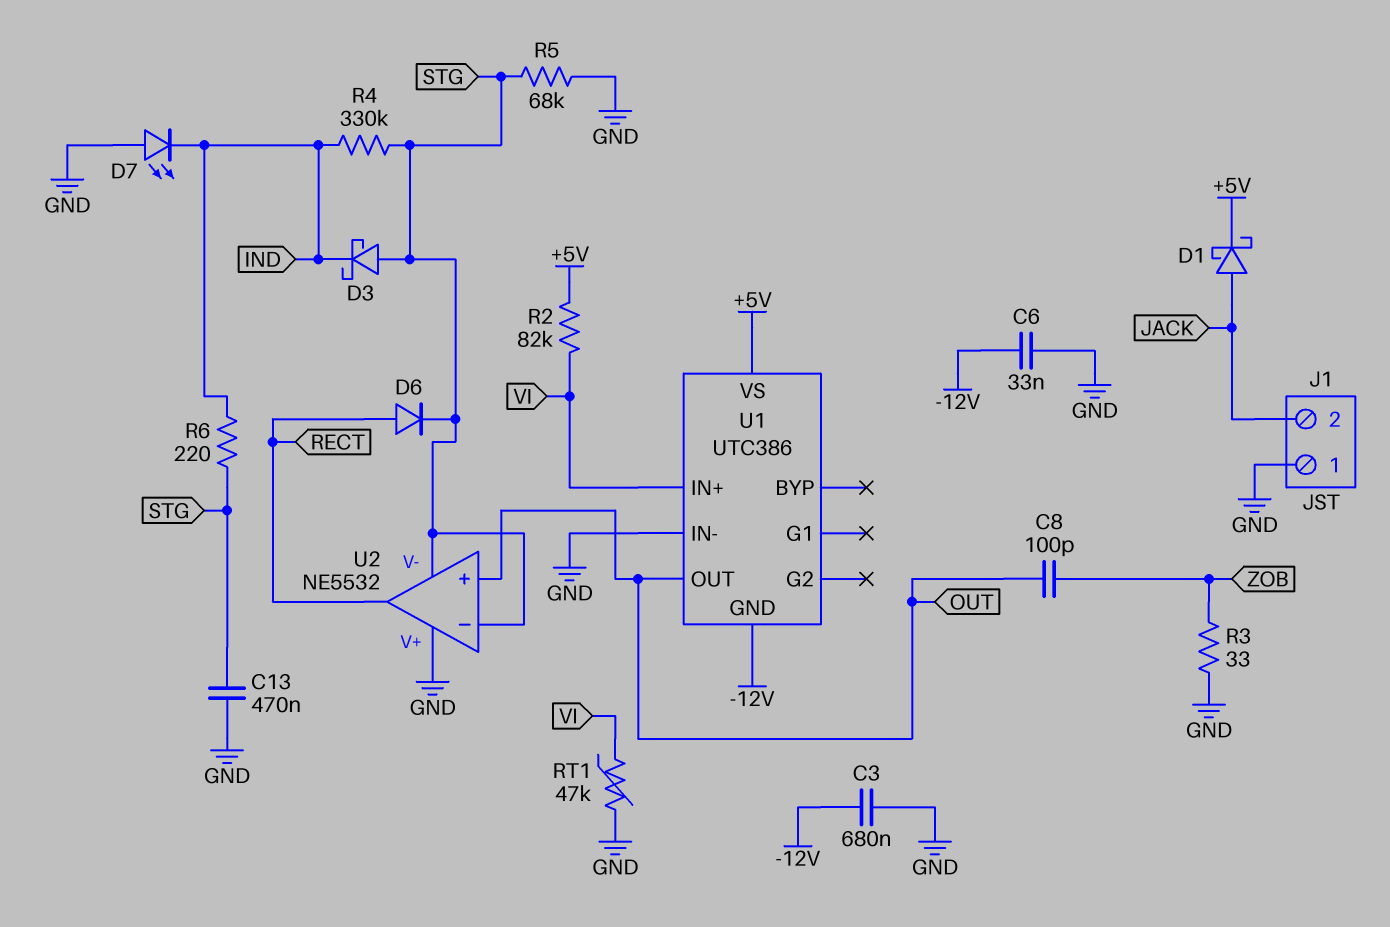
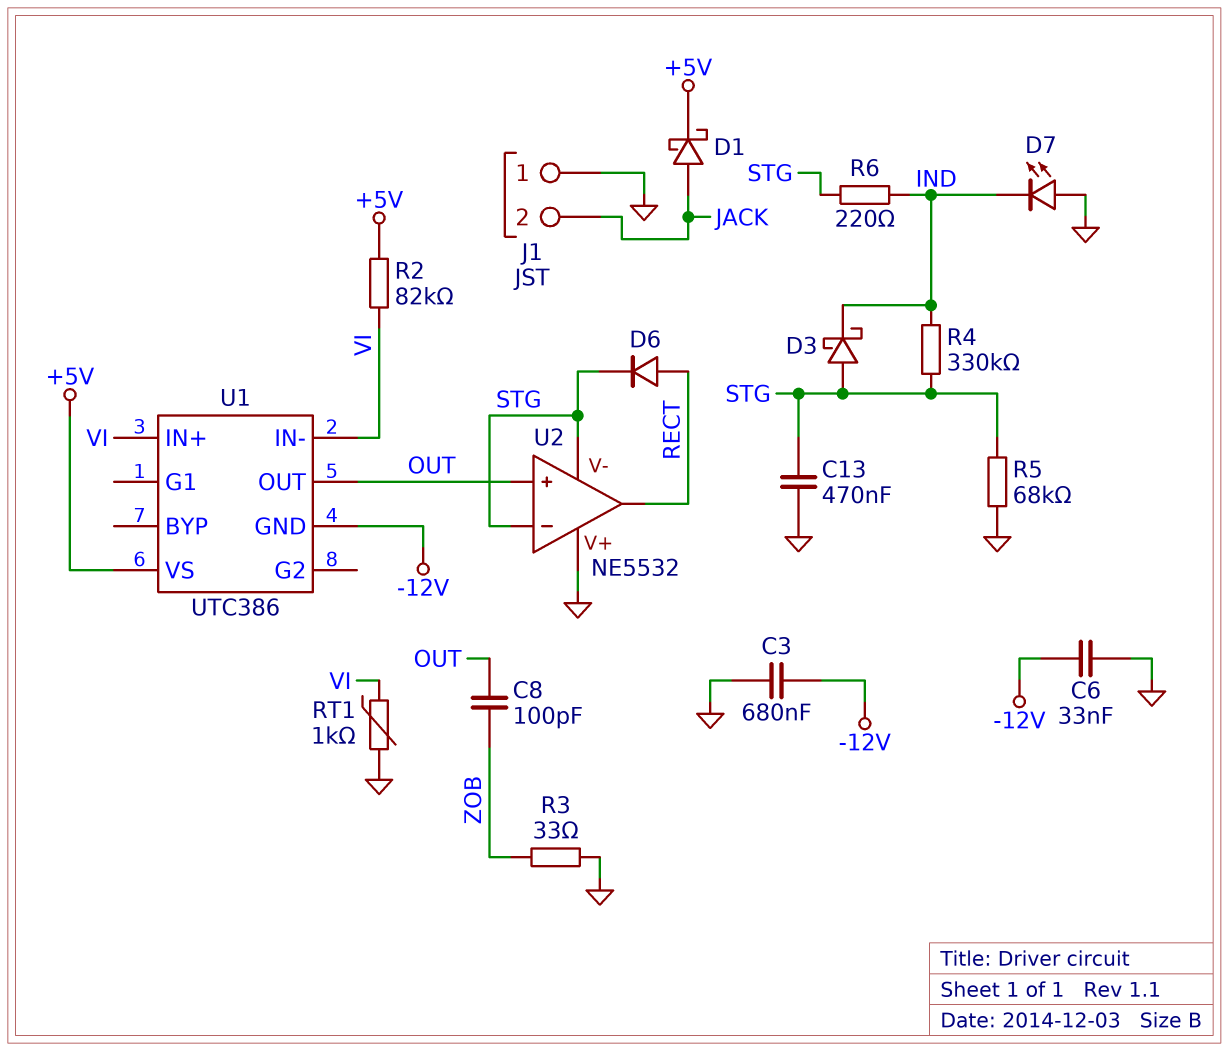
RT1: 47k (GND, VI) -> 1k (GND, VI)
U1 pin IN-: GND -> VI

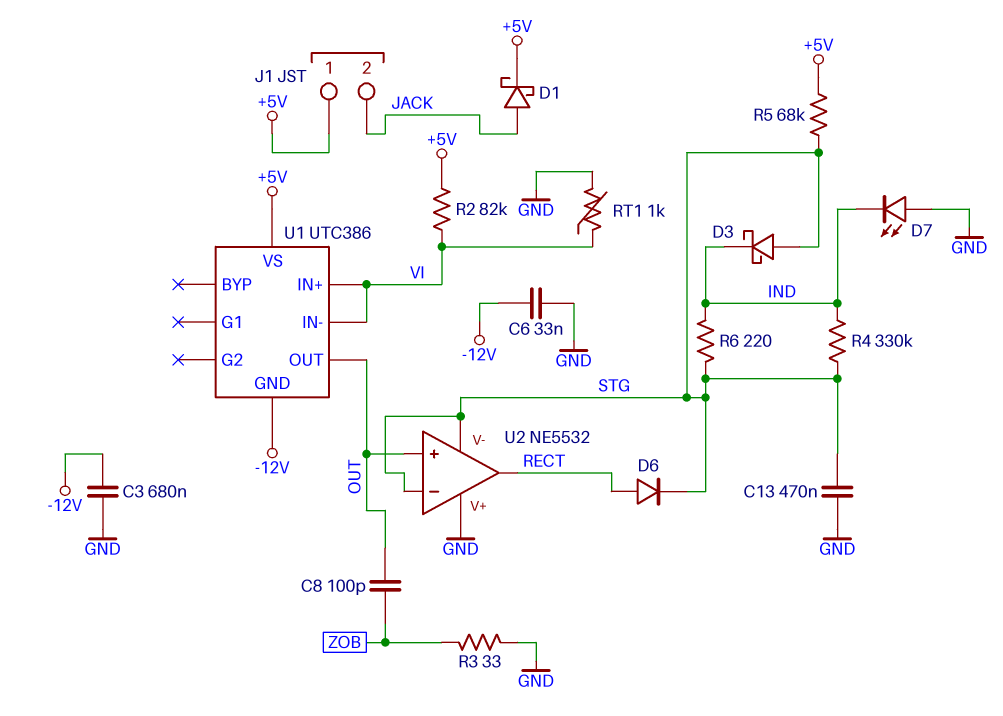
J1 pin 1: GND -> +5V
R5: 68k (GND, STG) -> 68k (+5V, STG)

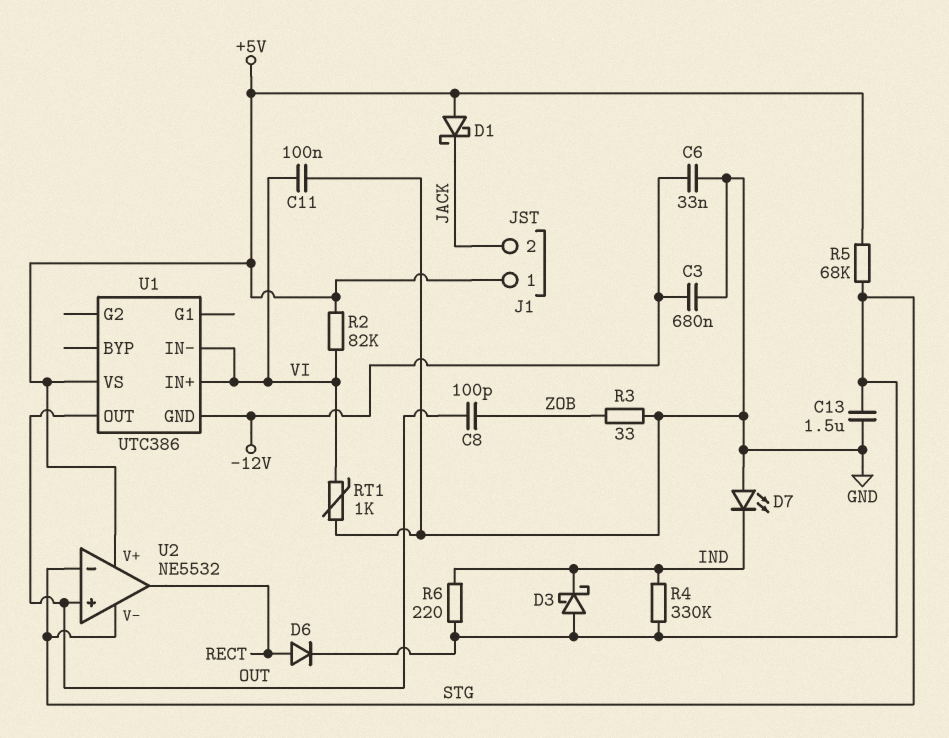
C11: none -> 100nF (GND, VI)
C13: 470nF (GND, STG) -> 1.5uF (GND, STG)
D1: schottky (A JACK, K +5V) -> schottky (A +5V, K JACK)
U2 pin V+: GND -> +5V

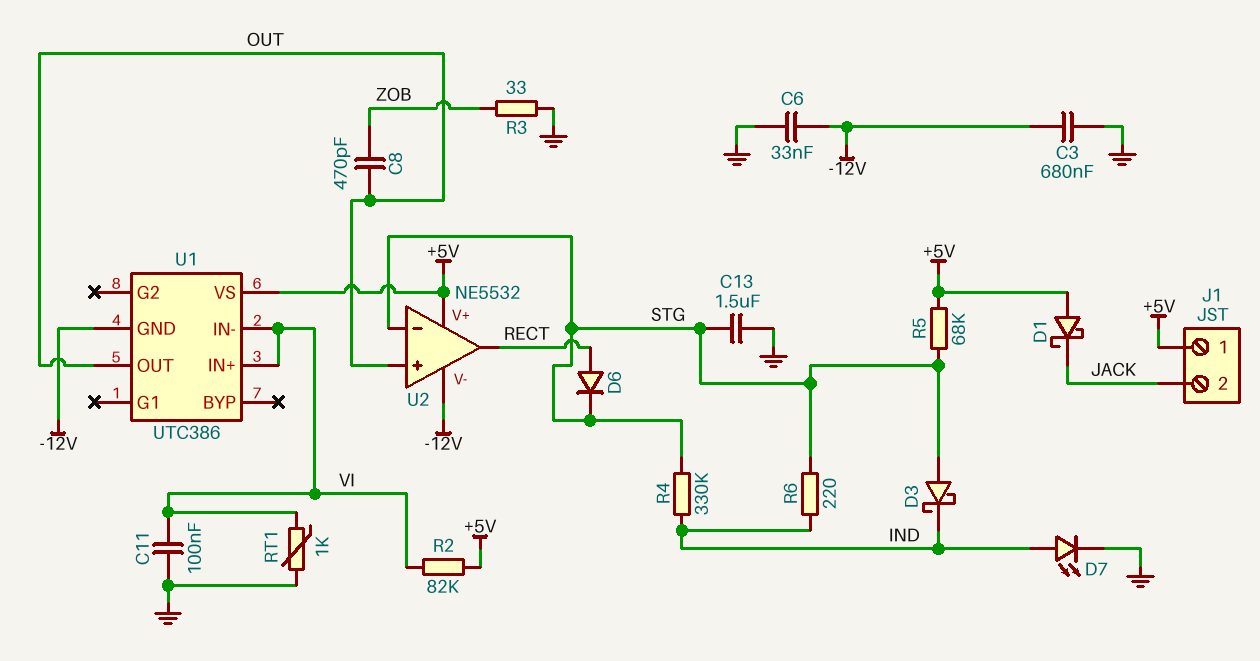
C8: 100pF (OUT, ZOB) -> 470pF (OUT, ZOB)
D7: LED (A GND, K IND) -> LED (A IND, K GND)
U2 pin V-: STG -> -12V

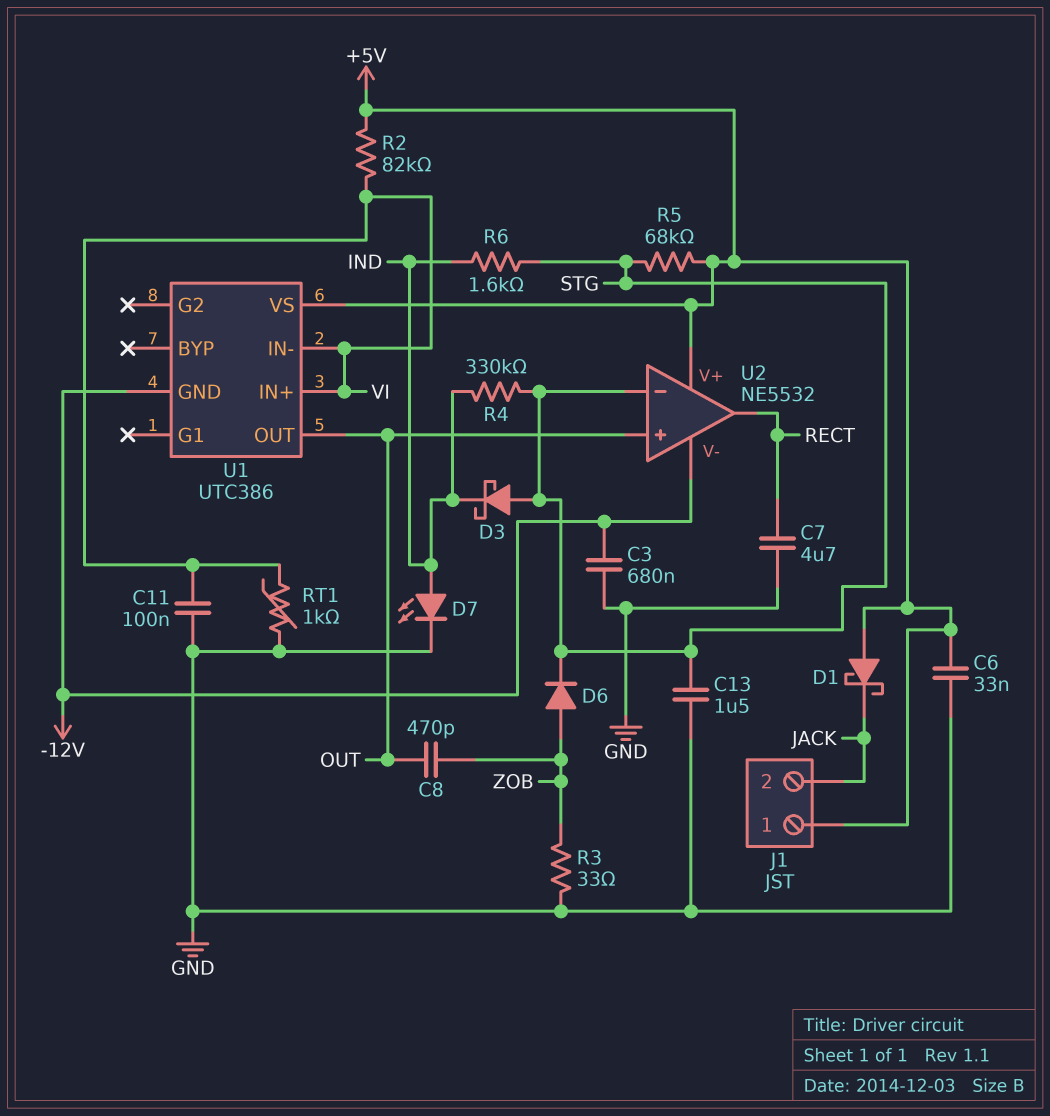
C6: 33nF (-12V, GND) -> 33nF (+5V, GND)
C7: none -> 4.7uF (GND, RECT)
D6: diode (A RECT, K STG) -> diode (A ZOB, K STG)
R6: 220 (IND, STG) -> 1.6k (IND, STG)

